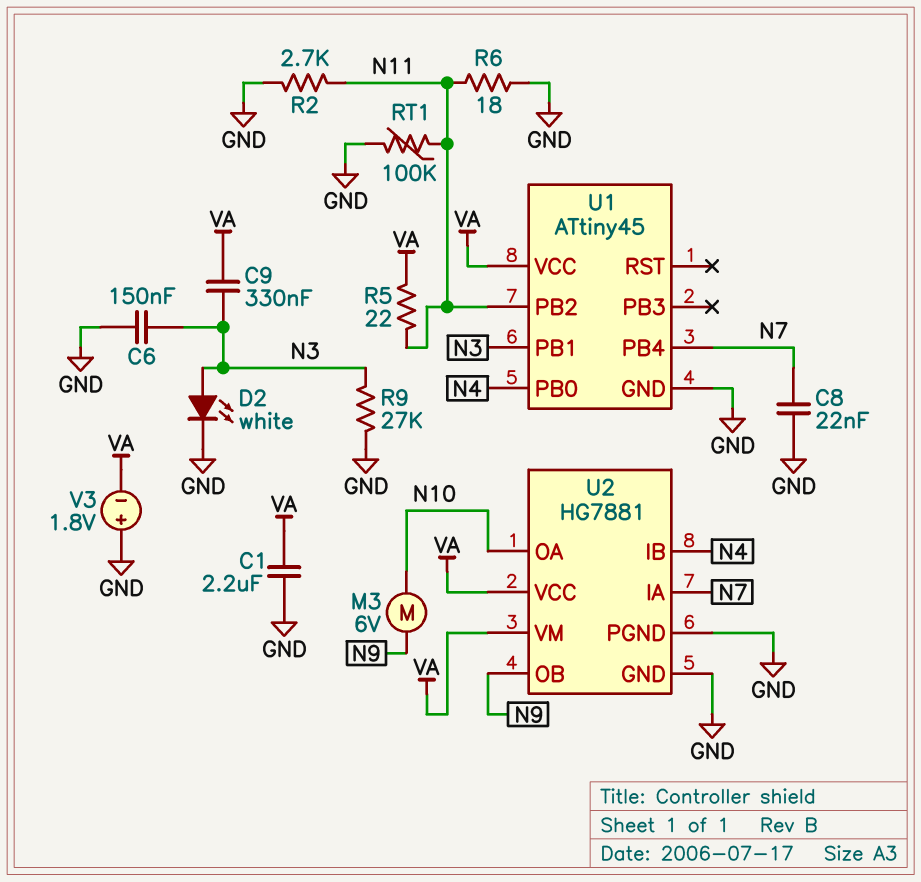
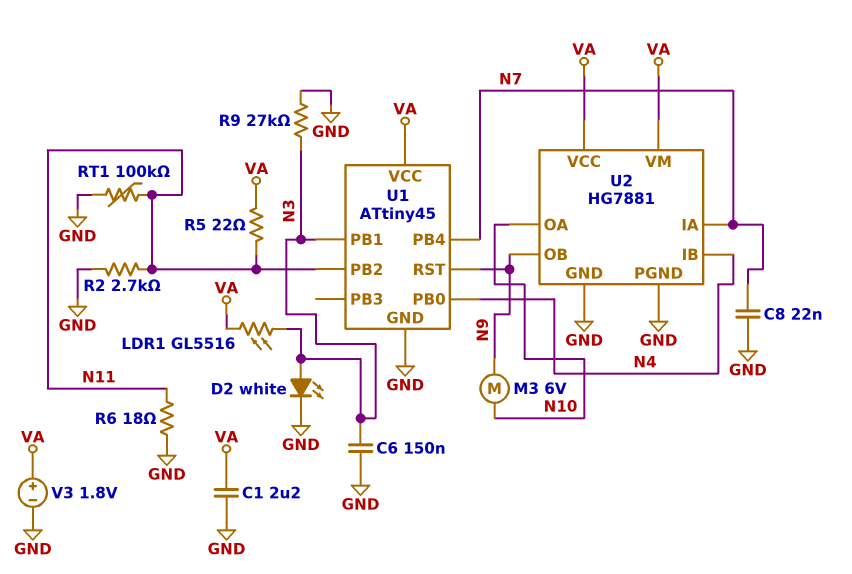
C9: 330nF (N3, VA) -> none
LDR1: none -> GL5516 (N3, VA)
U1 pin RST: none -> N9
V3: 1.8V (plus GND, minus VA) -> 1.8V (plus VA, minus GND)

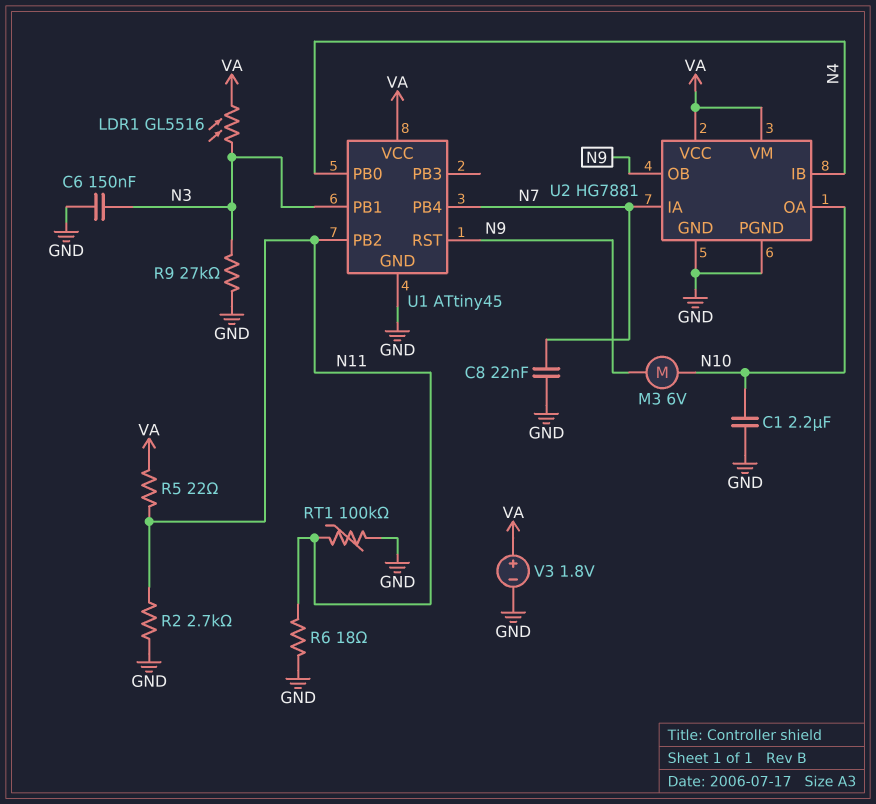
C1: 2.2uF (GND, VA) -> 2.2uF (GND, N10)
D2: LED white (A N3, K GND) -> none

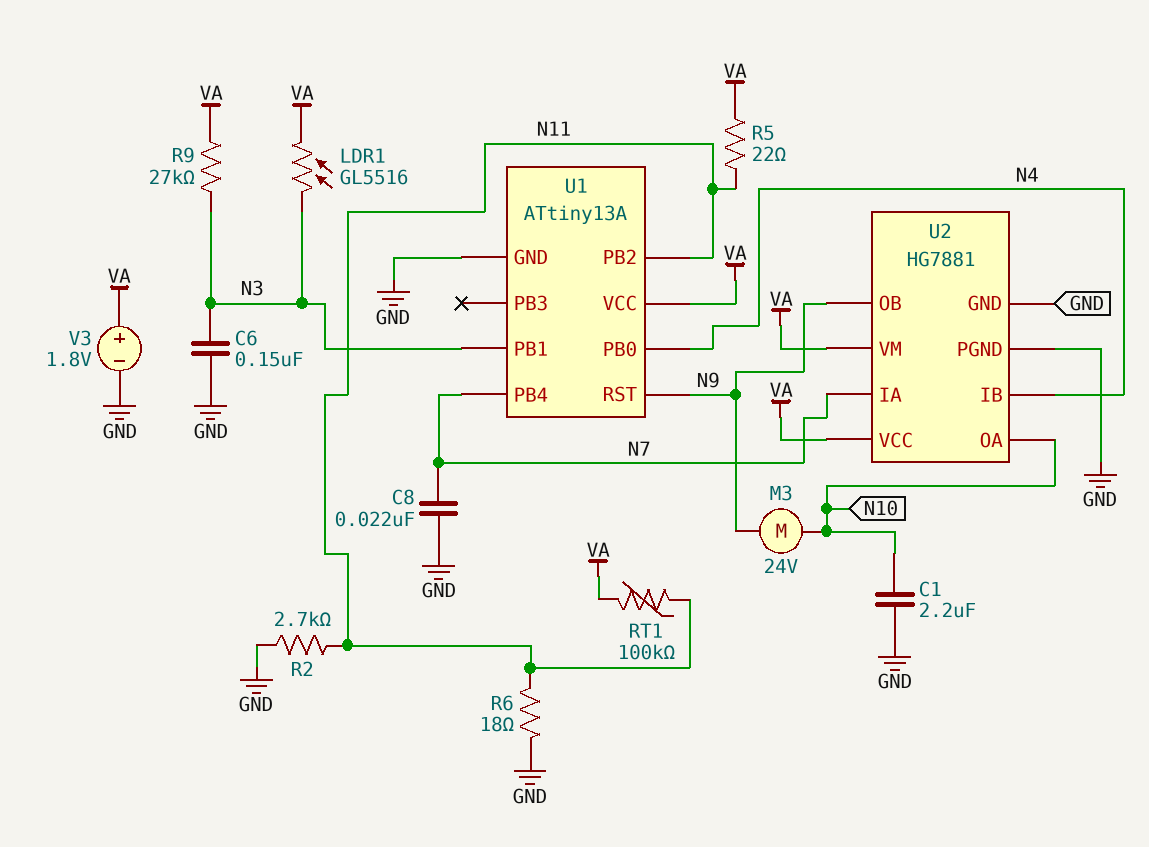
M3: motor 6V (N9, N10) -> motor 24V (N9, N10)
R9: 27k (GND, N3) -> 27k (N3, VA)
RT1: 100k (GND, N11) -> 100k (N11, VA)
U1: ATtiny45 -> ATtiny13A

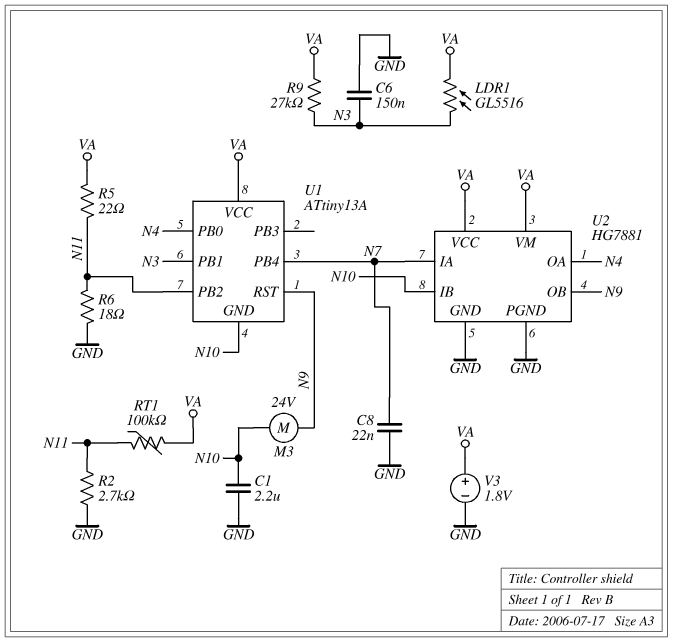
U1 pin GND: GND -> N10
U2 pin IB: N4 -> N10
U2 pin OA: N10 -> N4

